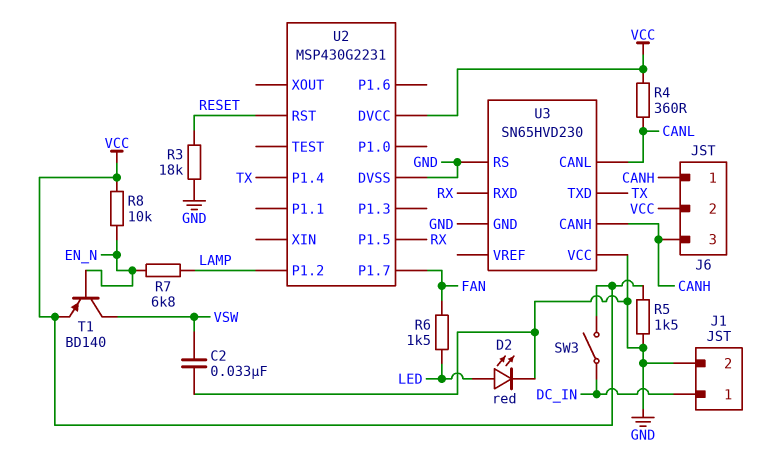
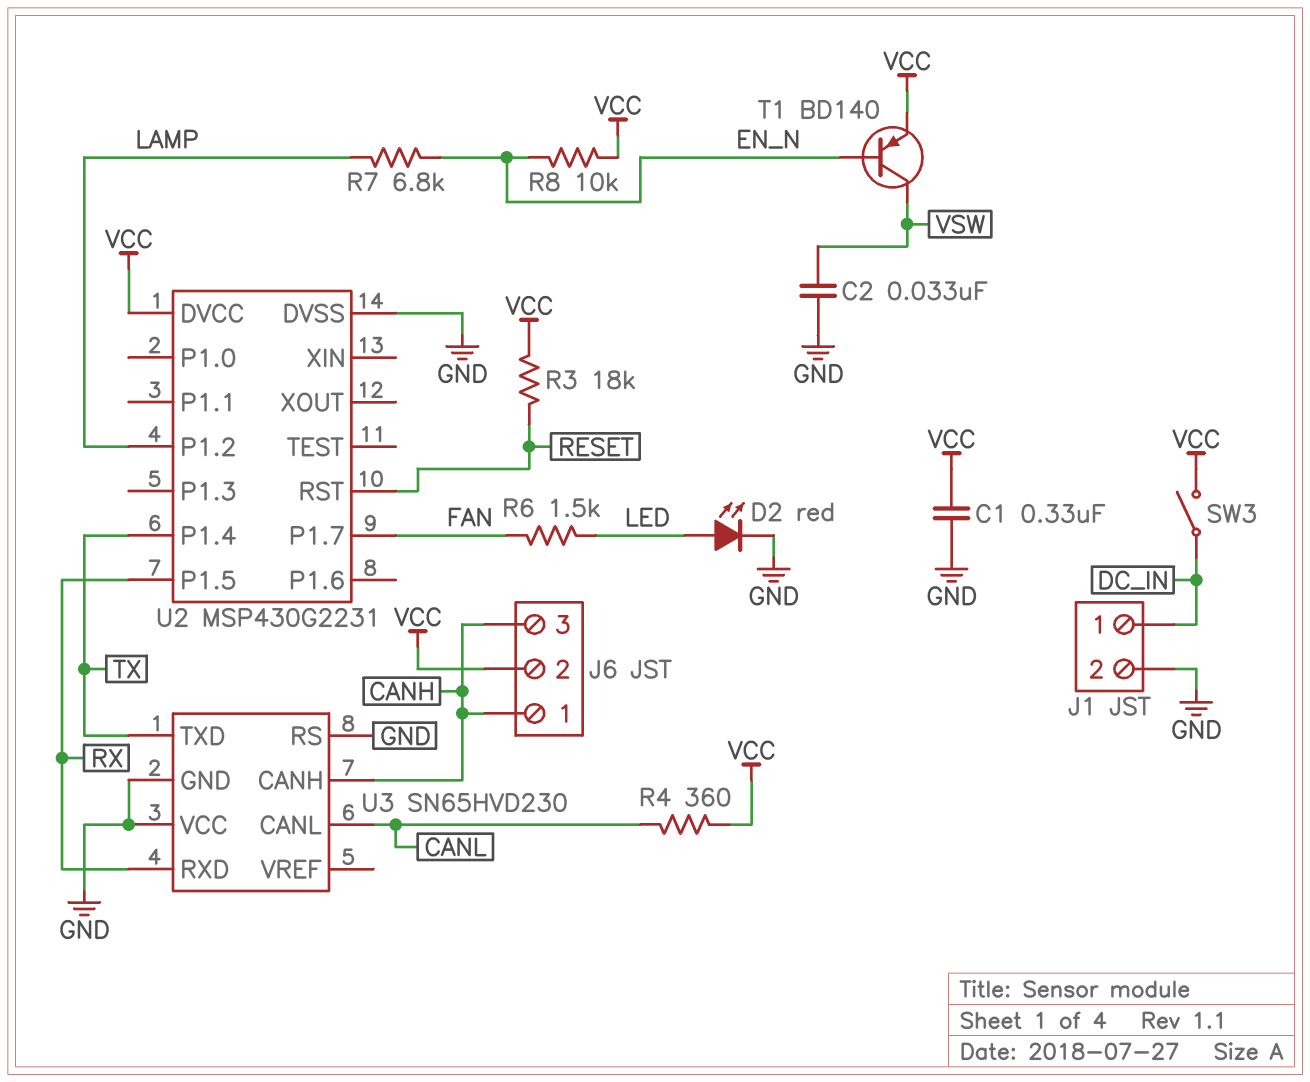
C1: none -> 330nF (GND, VCC)
R3: 18k (GND, RESET) -> 18k (RESET, VCC)
R5: 1.5k (GND, VCC) -> none

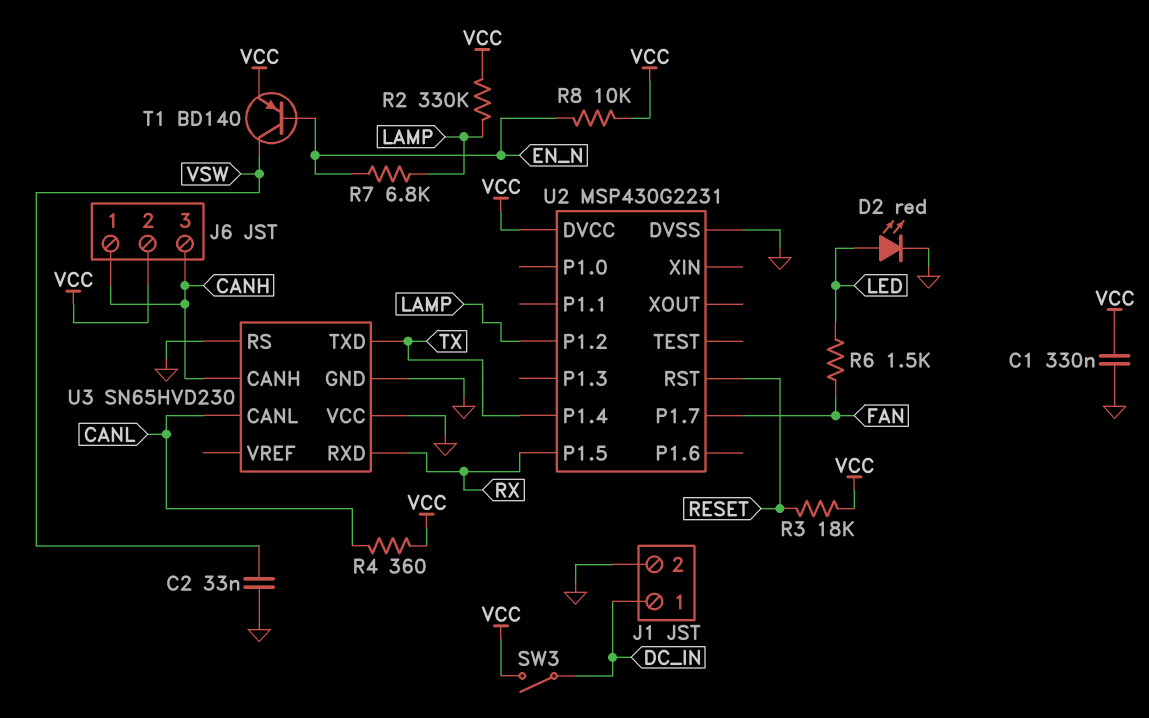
R2: none -> 330k (LAMP, VCC)

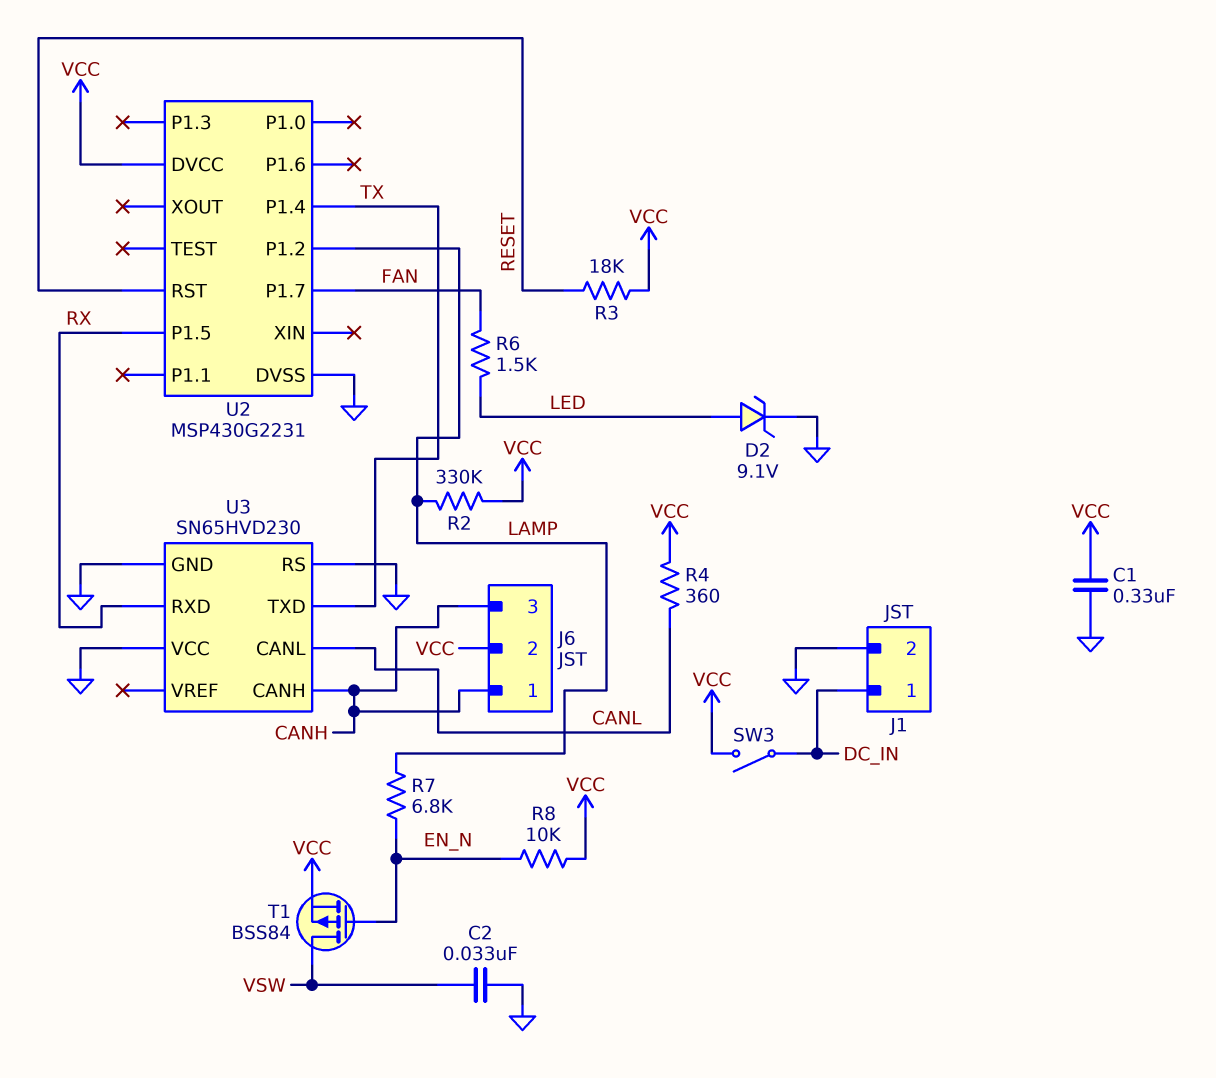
D2: LED red (A LED, K GND) -> zener 9.1V (A LED, K GND)
T1: PNP BD140 (B EN_N, C VSW, E VCC) -> PMOS BSS84 (G EN_N, D VSW, S VCC)

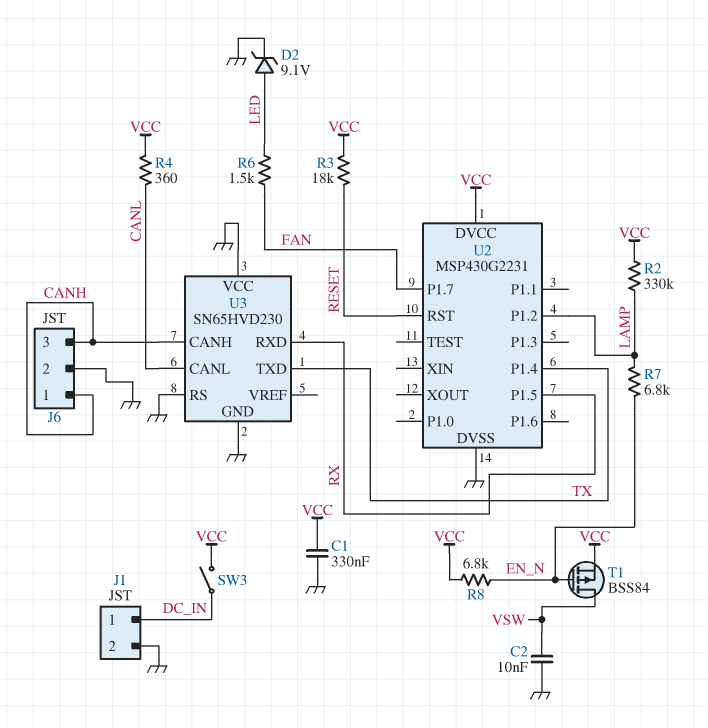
C2: 33nF (GND, VSW) -> 10nF (GND, VSW)
J6 pin 2: VCC -> GND
R8: 10k (EN_N, VCC) -> 6.8k (EN_N, VCC)

